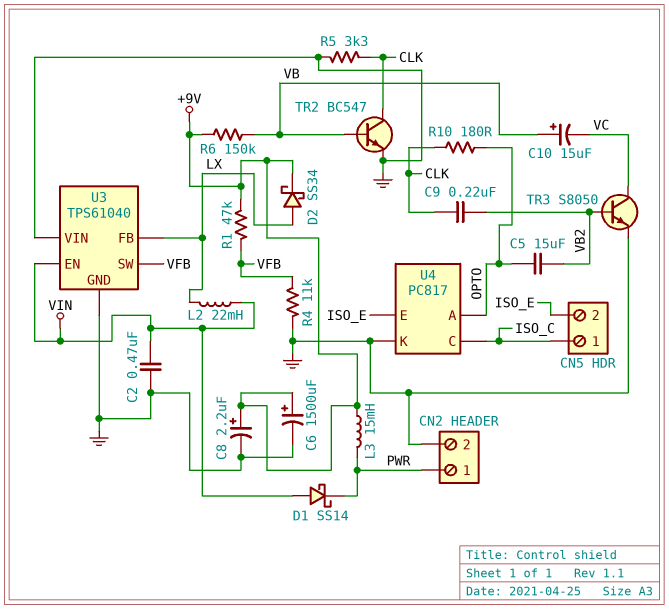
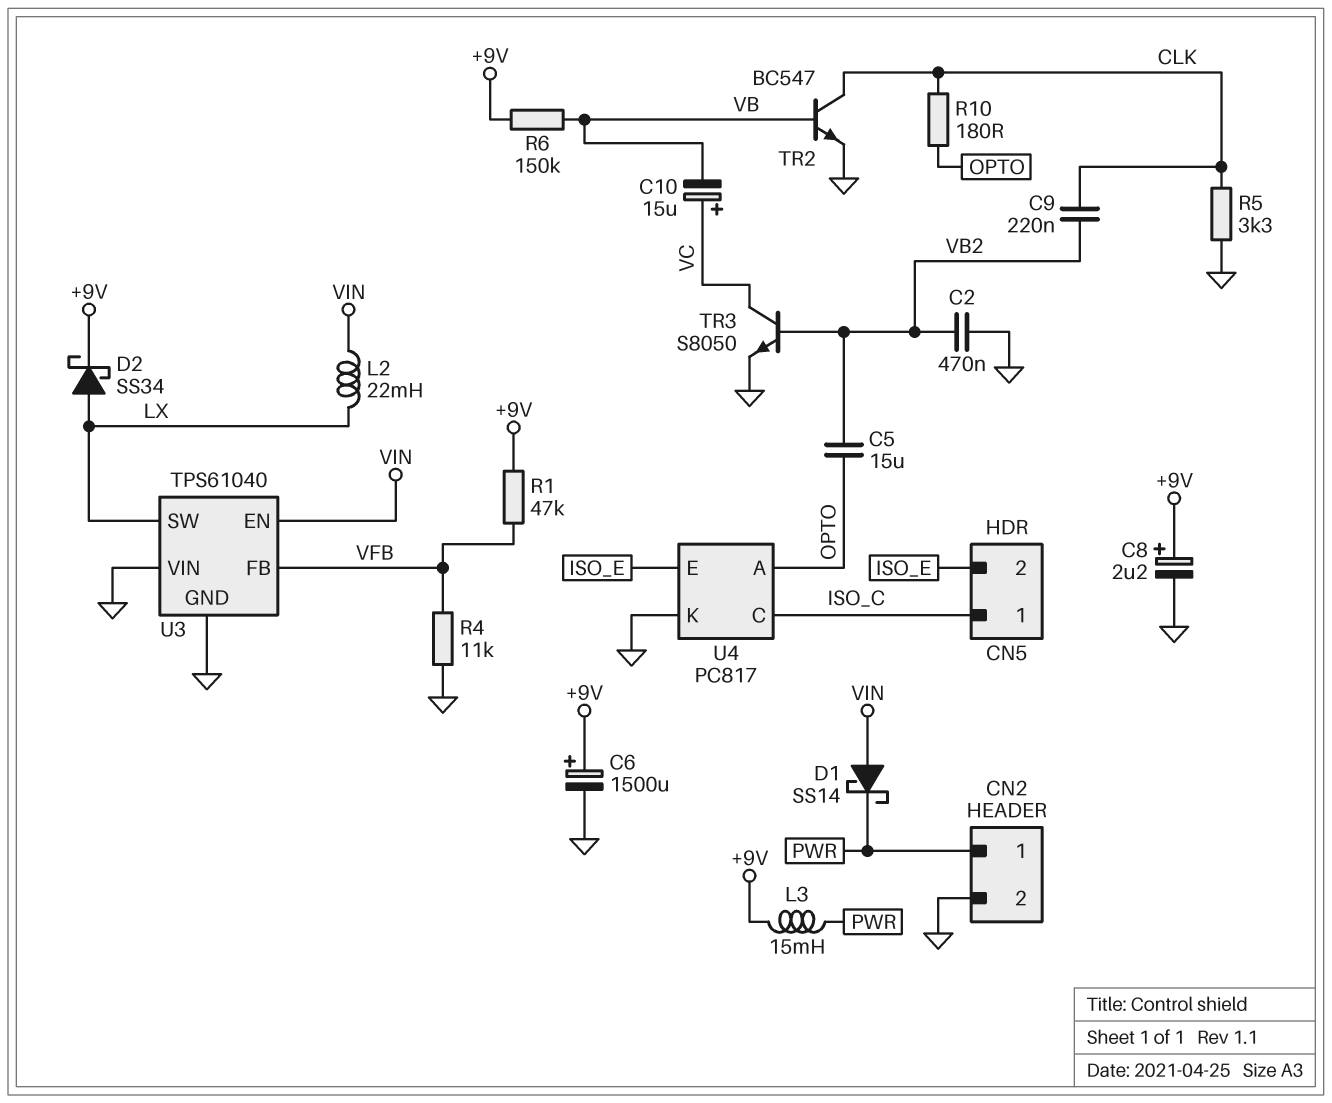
C2: 470nF (GND, VIN) -> 470nF (GND, VB2)
C10: 15uF (plus VB, minus VC) -> 15uF (plus VC, minus VB)
U3 pin FB: LX -> VFB
U3 pin SW: VFB -> LX

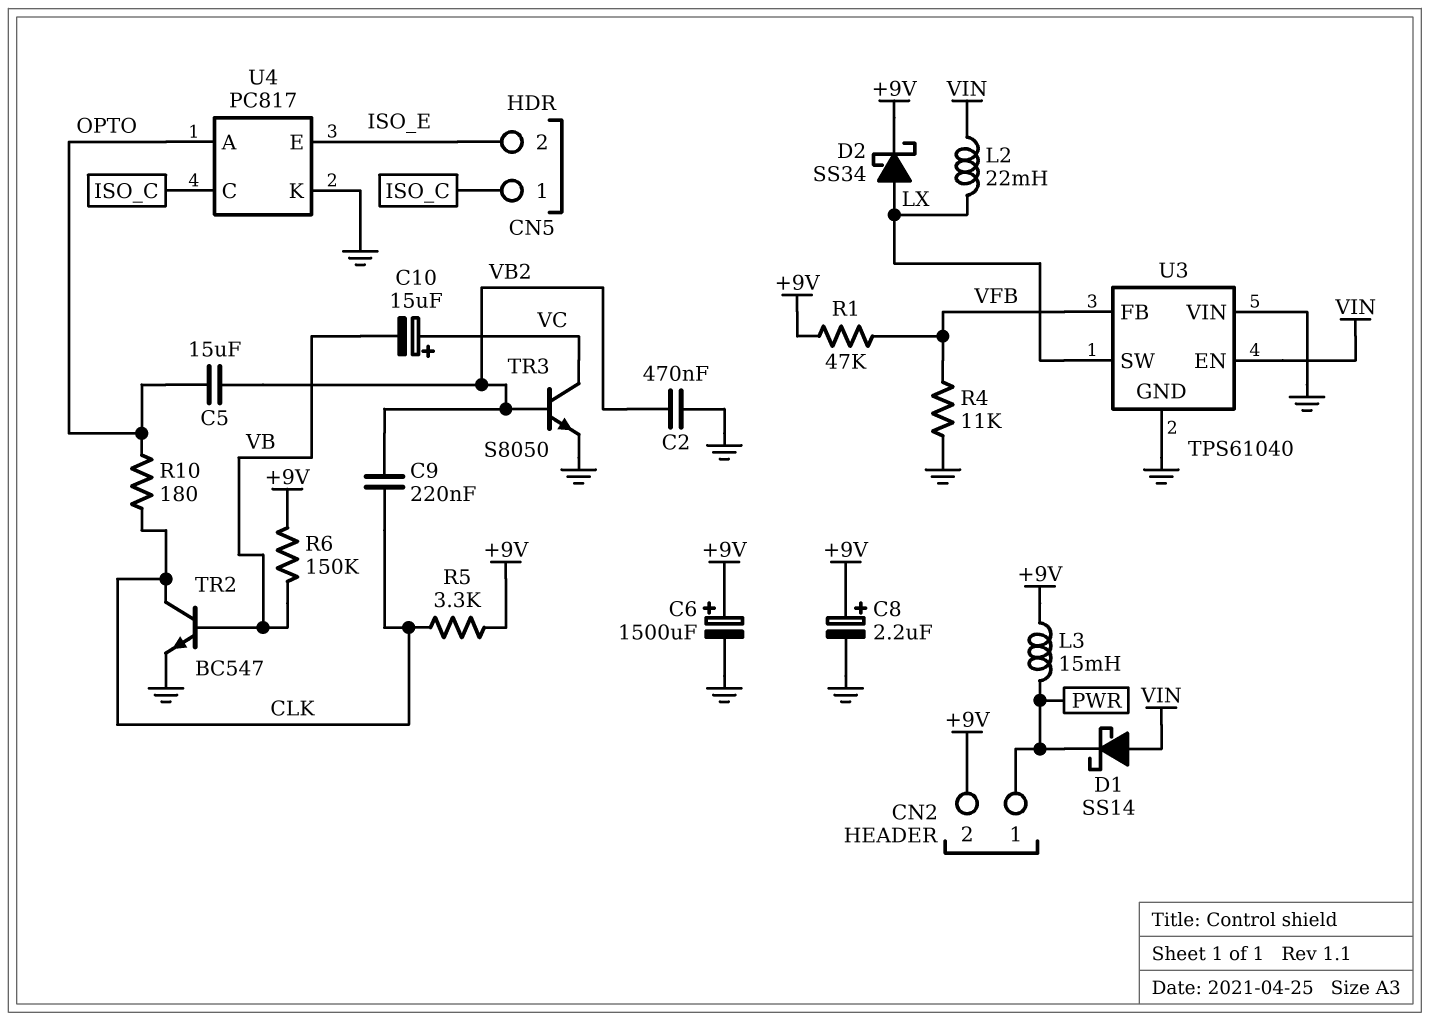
CN2 pin 2: GND -> +9V
R5: 3.3k (CLK, GND) -> 3.3k (+9V, CLK)

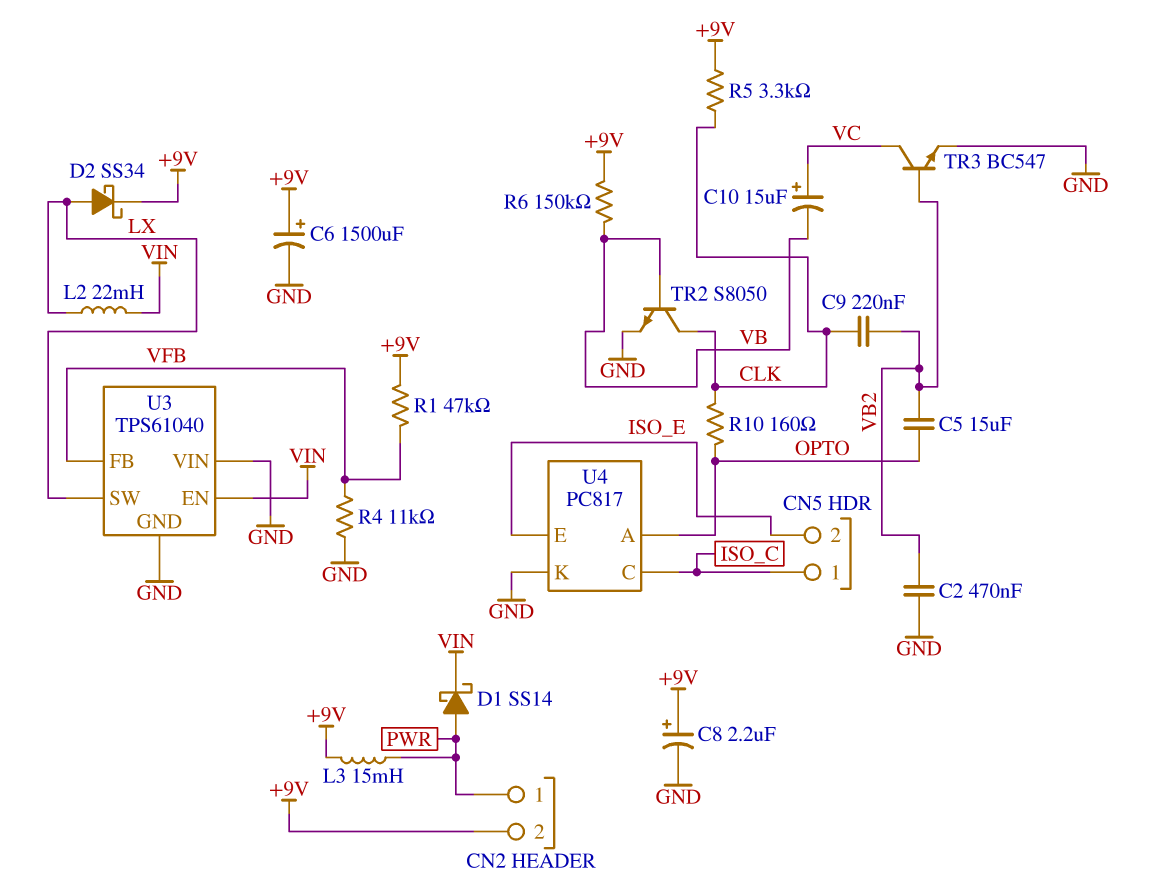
D1: schottky SS14 (A VIN, K PWR) -> schottky SS14 (A PWR, K VIN)
R10: 180 (CLK, OPTO) -> 160 (CLK, OPTO)
TR2: NPN BC547 (B VB, C CLK, E GND) -> NPN S8050 (B VB, C CLK, E GND)
TR3: NPN S8050 (B VB2, C VC, E GND) -> NPN BC547 (B VB2, C VC, E GND)

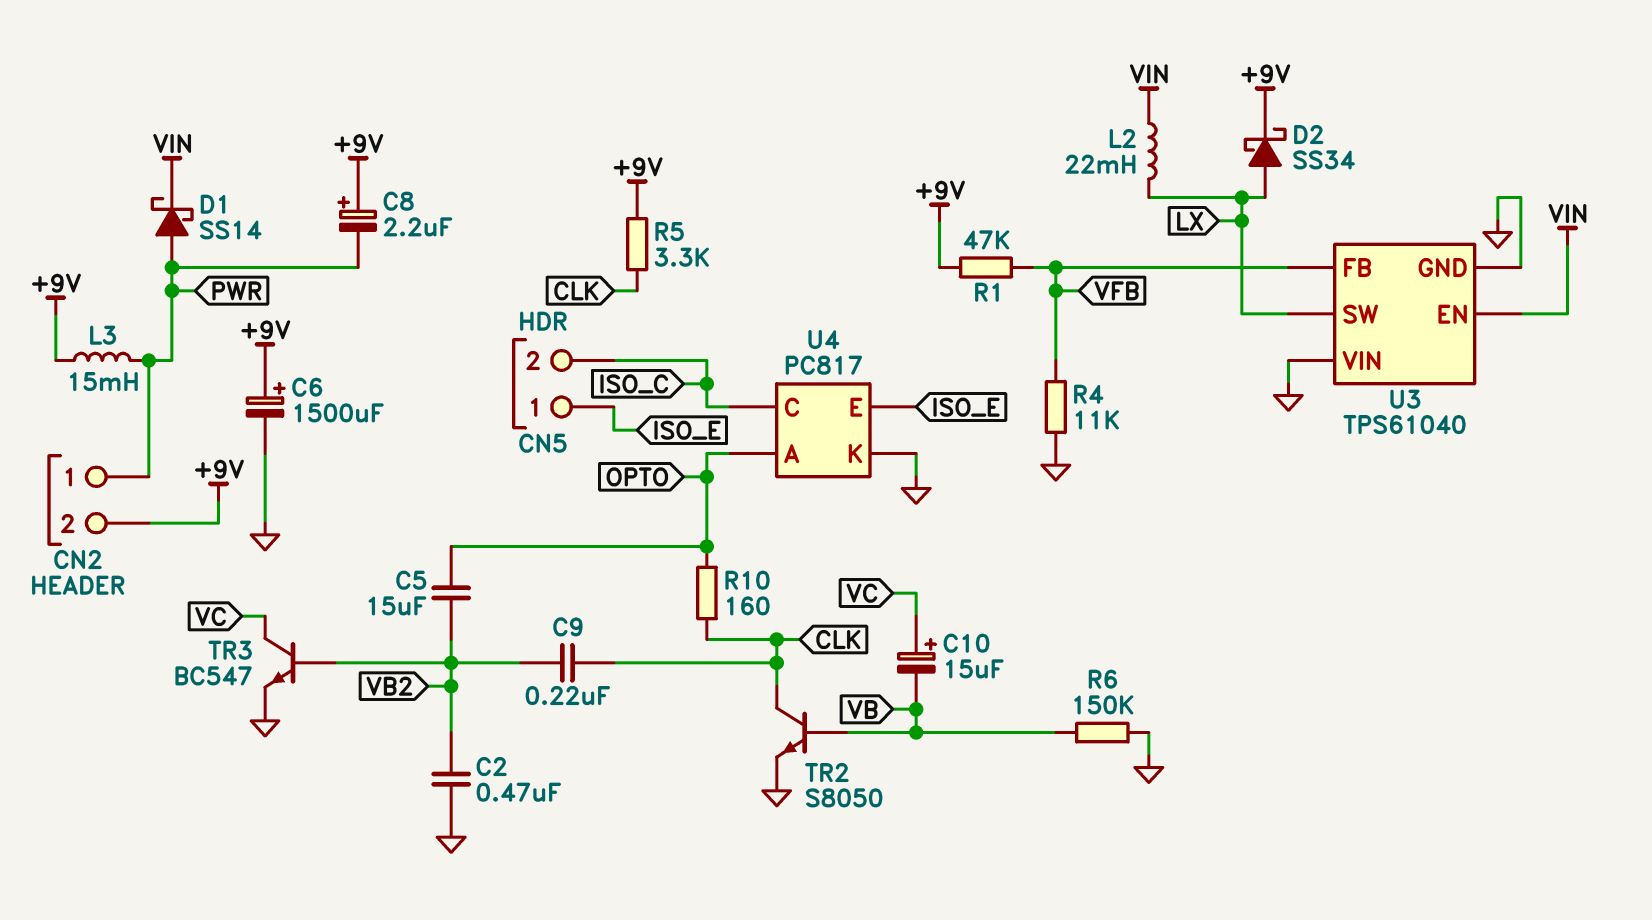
C8: 2.2uF (plus +9V, minus GND) -> 2.2uF (plus +9V, minus PWR)
CN5 pin 1: ISO_C -> ISO_E
CN5 pin 2: ISO_E -> ISO_C
R6: 150k (+9V, VB) -> 150k (GND, VB)

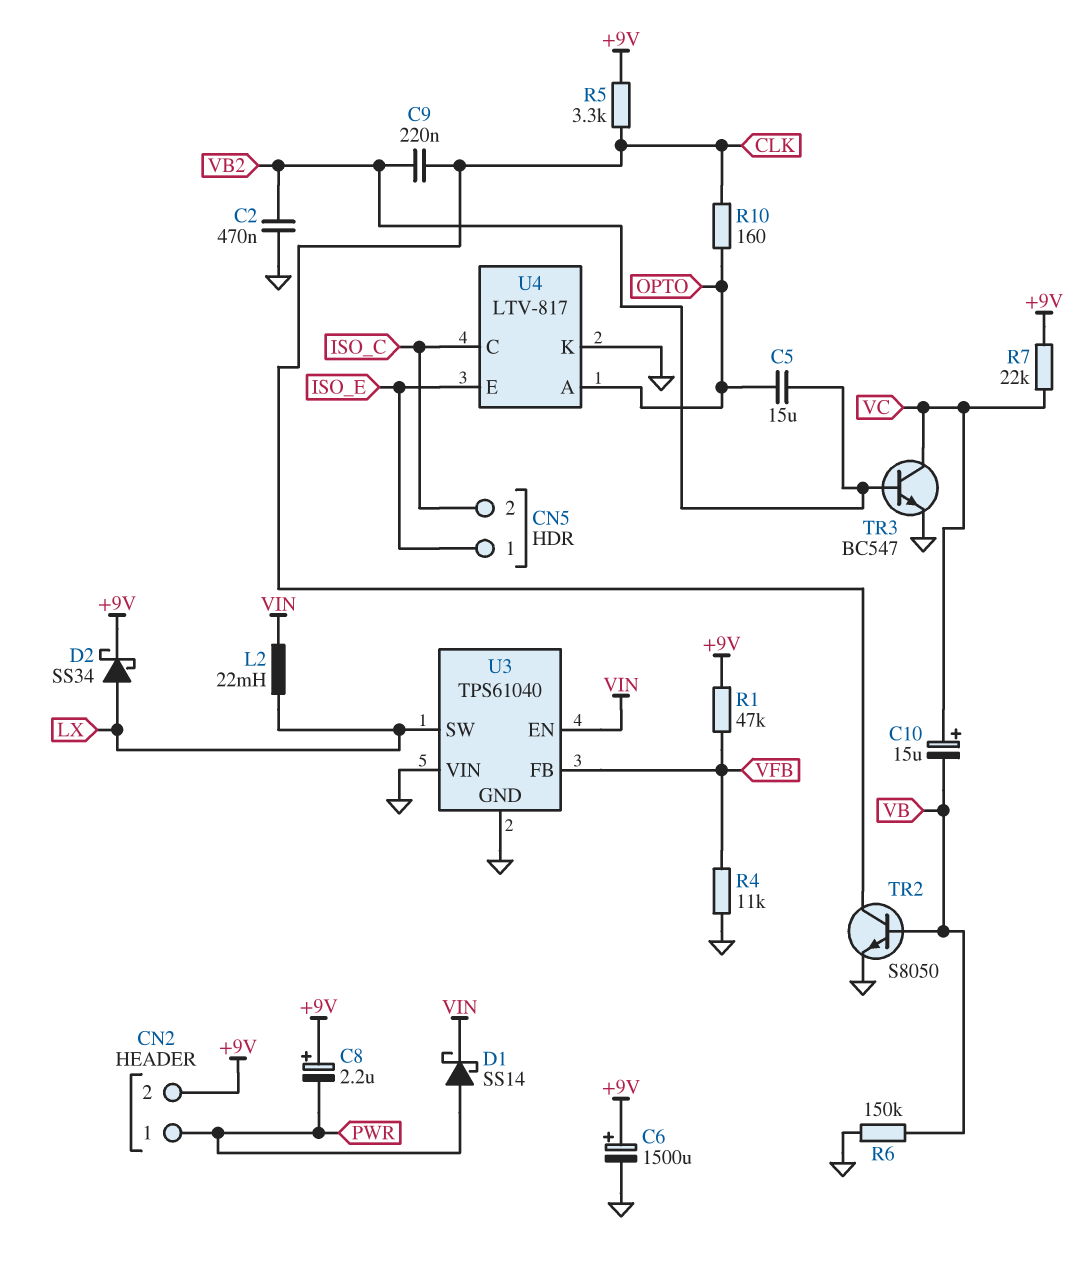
L3: 15mH (+9V, PWR) -> none
R7: none -> 22k (+9V, VC)
U4: PC817 -> LTV-817

